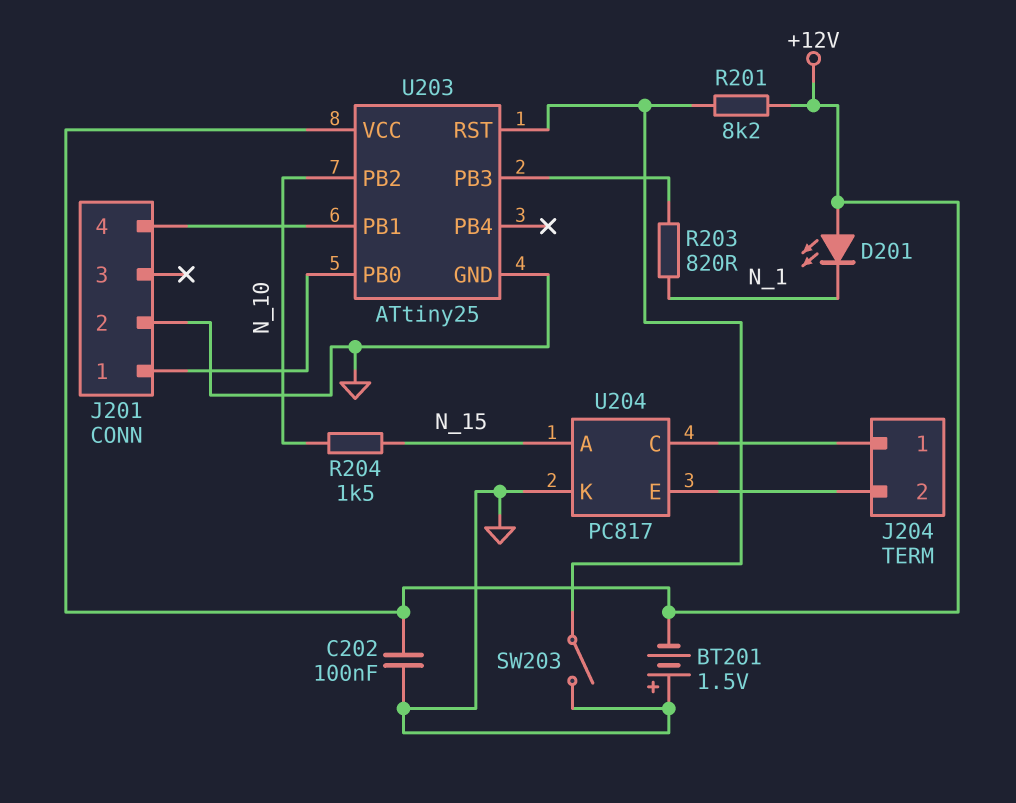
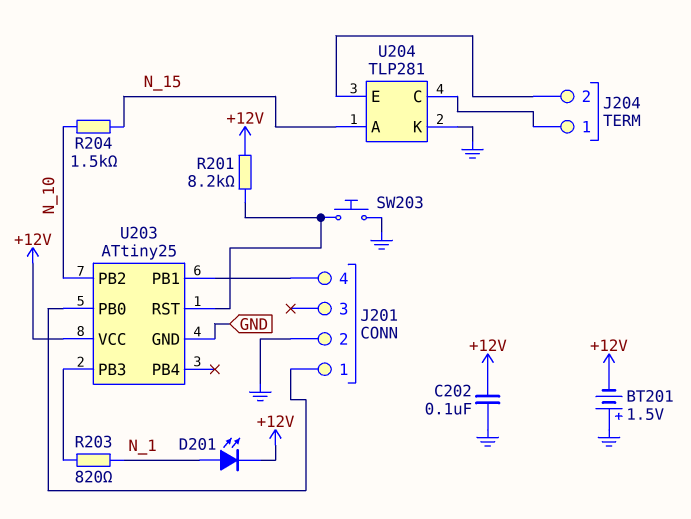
D201: LED (A +12V, K N_1) -> LED (A N_1, K +12V)
SW203: switch (GND, U203/RST) -> button (GND, U203/RST)
U204: PC817 -> TLP281

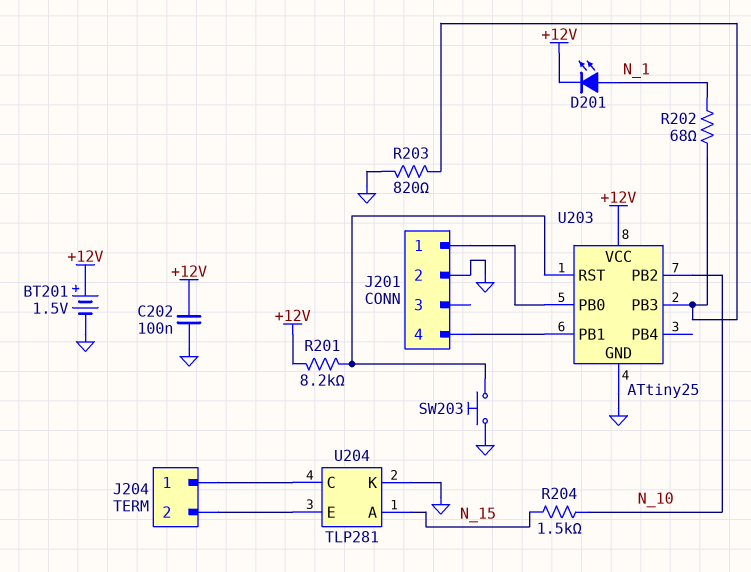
BT201: 1.5V (plus GND, minus +12V) -> 1.5V (plus +12V, minus GND)
R202: none -> 68 (N_1, U203/PB3)
R203: 820 (N_1, U203/PB3) -> 820 (GND, U203/PB3)

